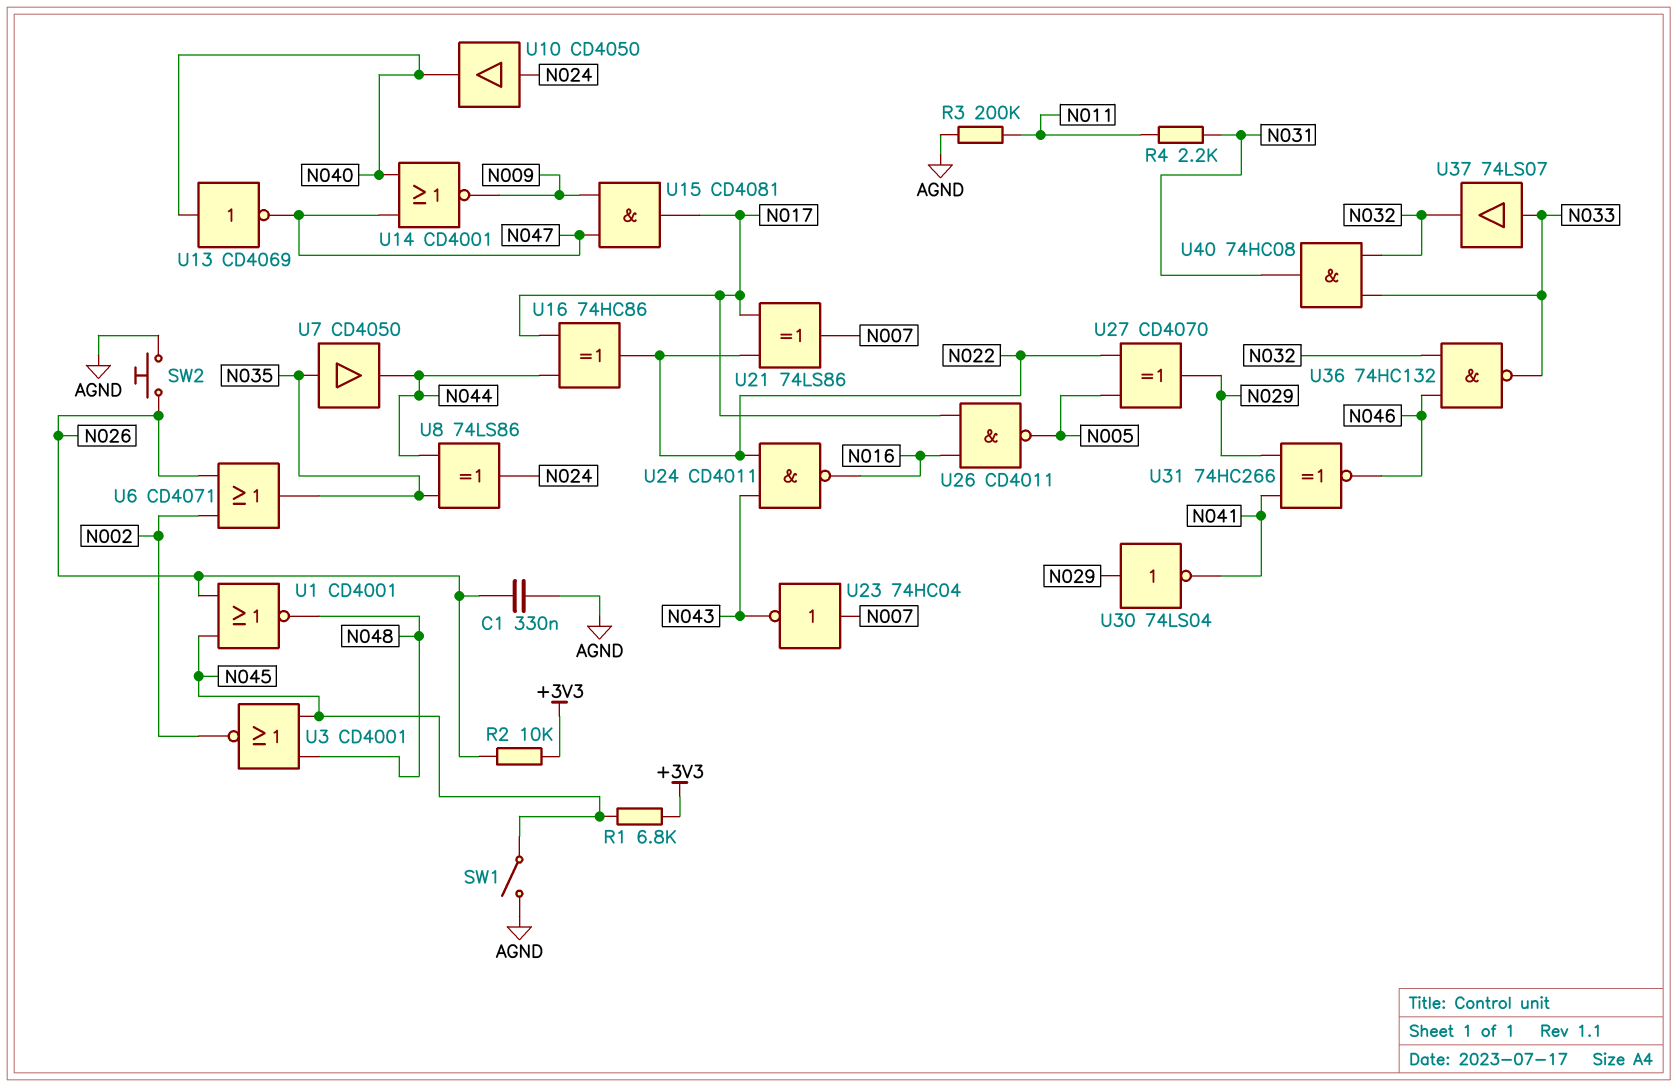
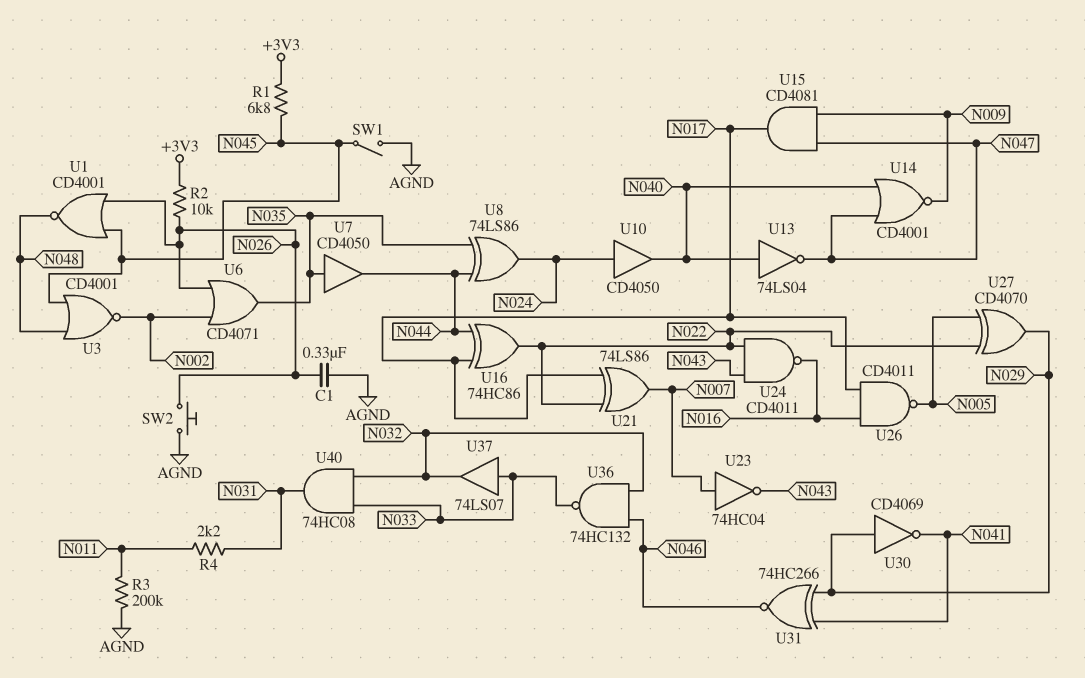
U13: NOT CD4069 (in N040, out N047) -> NOT 74LS04 (in N040, out N047)
U30: NOT 74LS04 (in N029, out N041) -> NOT CD4069 (in N029, out N041)

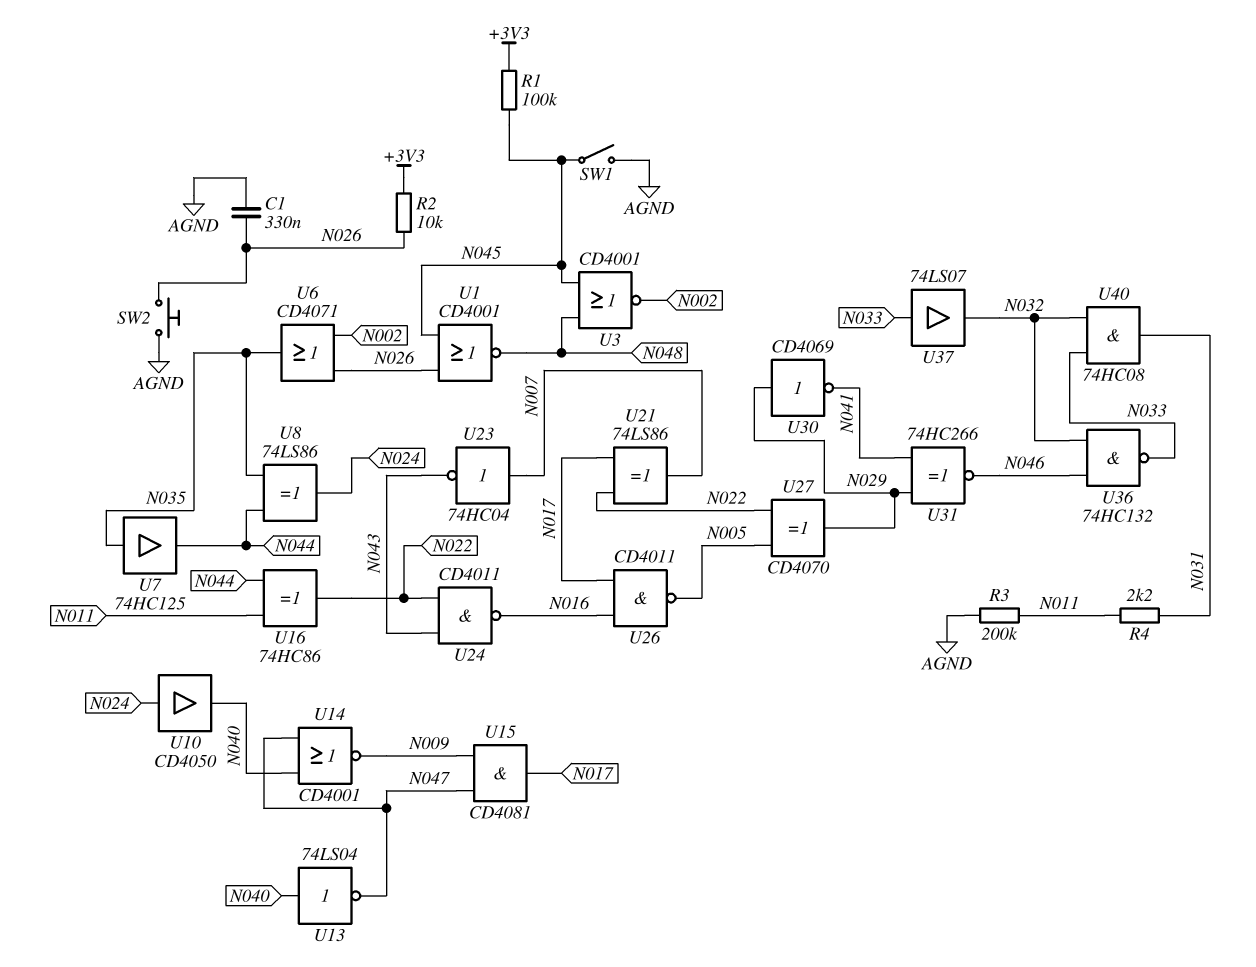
R1: 6.8k (+3V3, N045) -> 100k (+3V3, N045)
U7: buffer CD4050 (in N035, out N044) -> buffer 74HC125 (in N035, out N044)
U16: XOR 74HC86 (in N017, in N044, out N022) -> XOR 74HC86 (in N011, in N044, out N022)

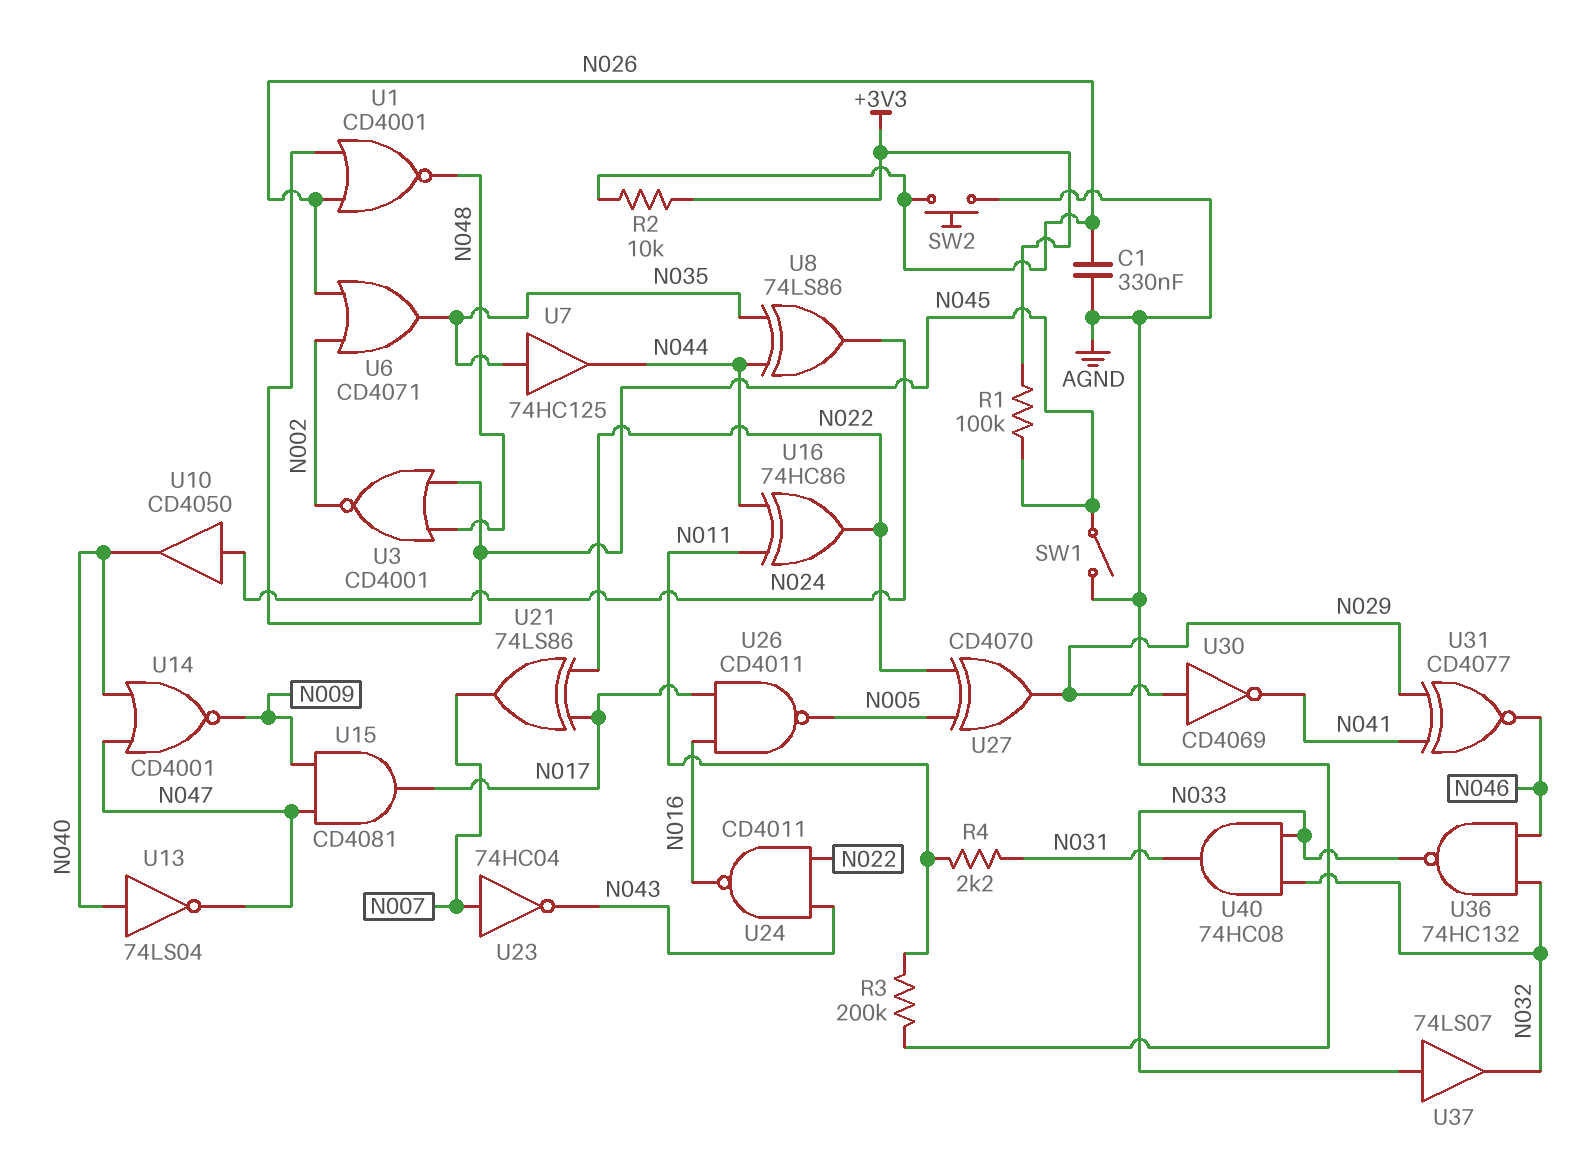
U31: XNOR 74HC266 (in N029, in N041, out N046) -> XNOR CD4077 (in N029, in N041, out N046)

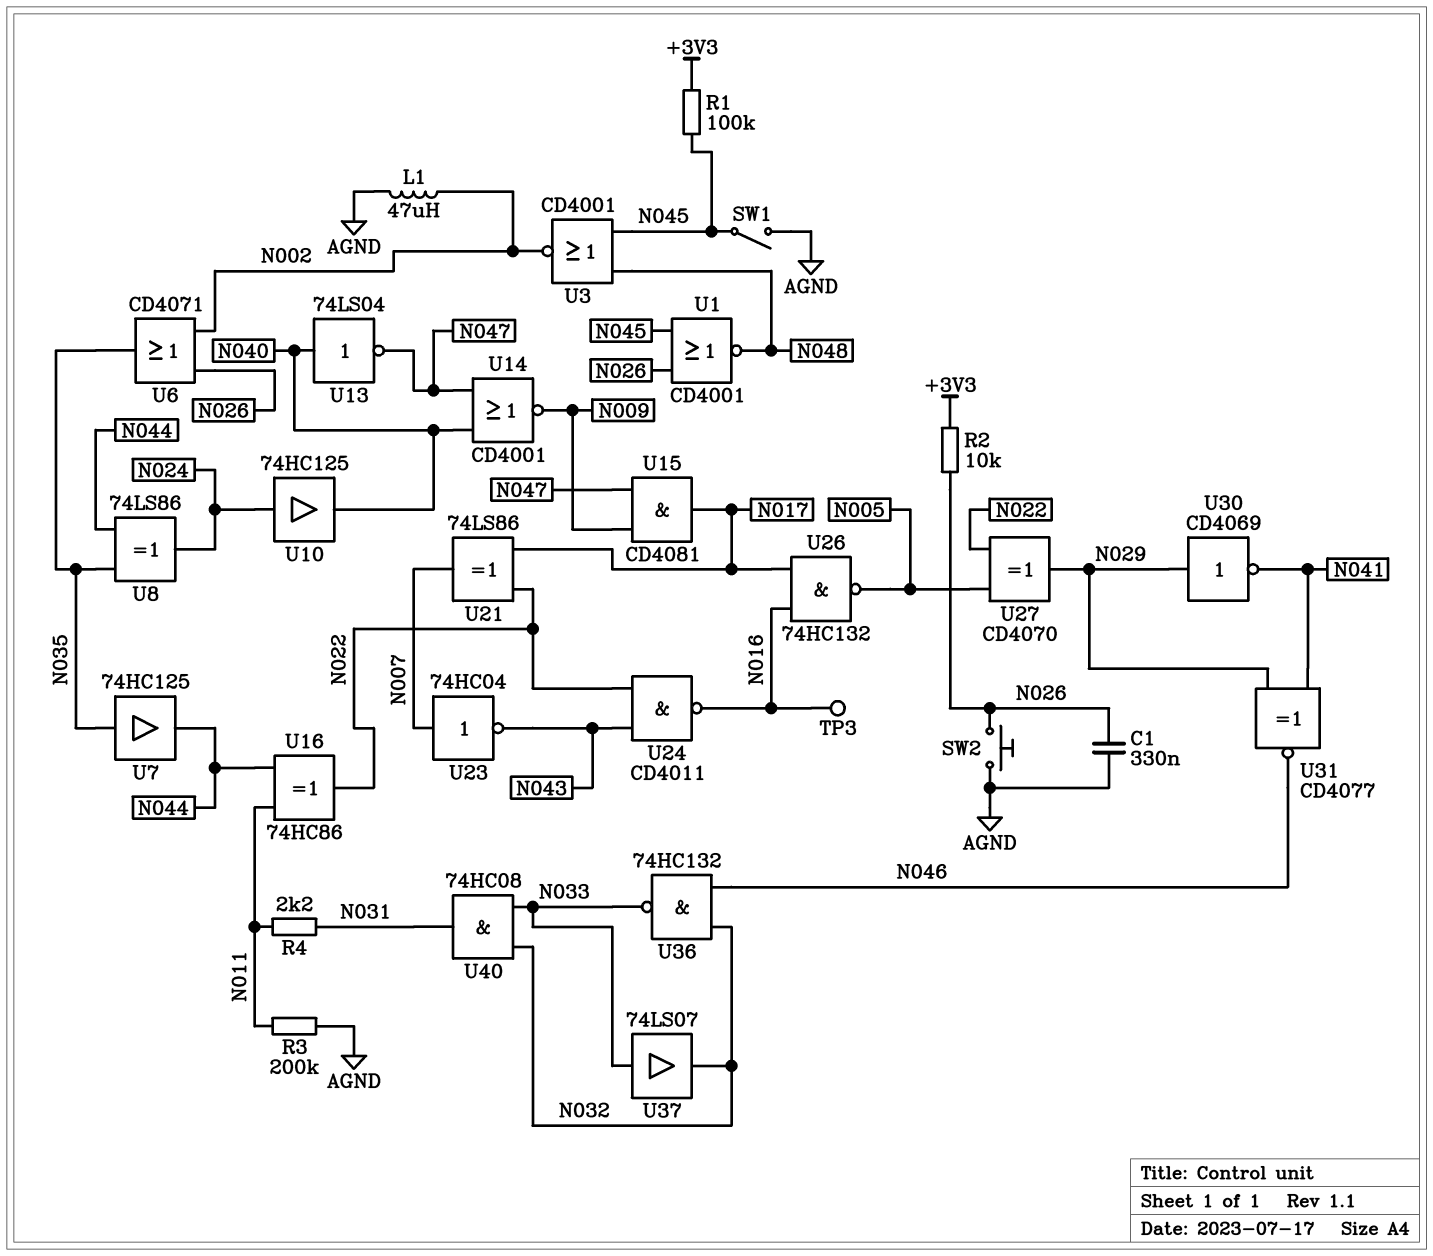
L1: none -> 47uH (AGND, N002)
TP3: none -> test point (N016)
U10: buffer CD4050 (in N024, out N040) -> buffer 74HC125 (in N024, out N040)
U26: NAND CD4011 (in N016, in N017, out N005) -> NAND 74HC132 (in N016, in N017, out N005)

